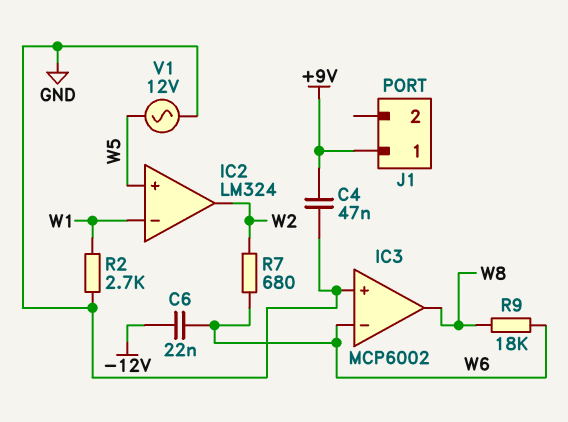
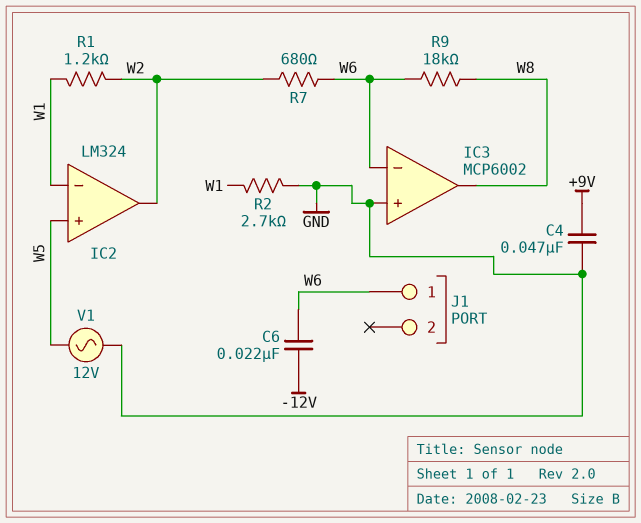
J1 pin 1: +9V -> W6
R1: none -> 1.2k (W1, W2)

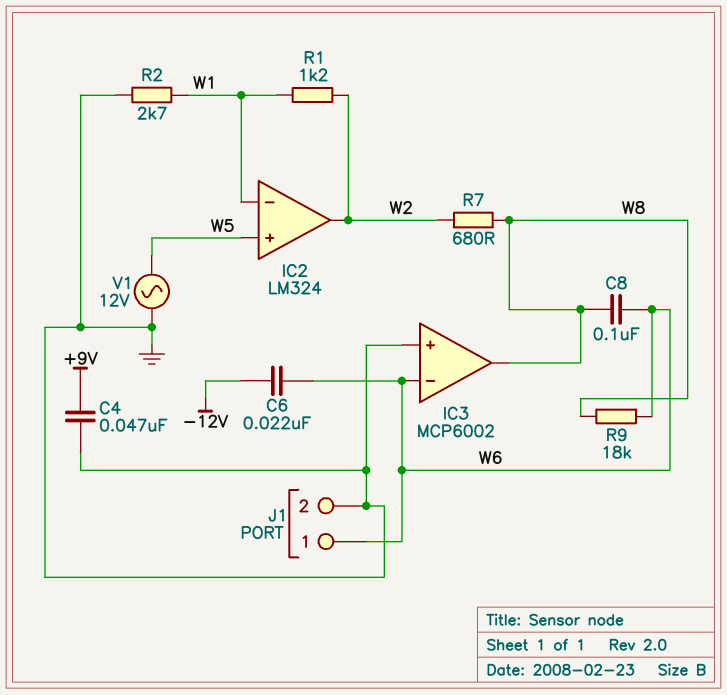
C8: none -> 100nF (W6, W8)
J1 pin 2: none -> GND
R7: 680 (W2, W6) -> 680 (W2, W8)

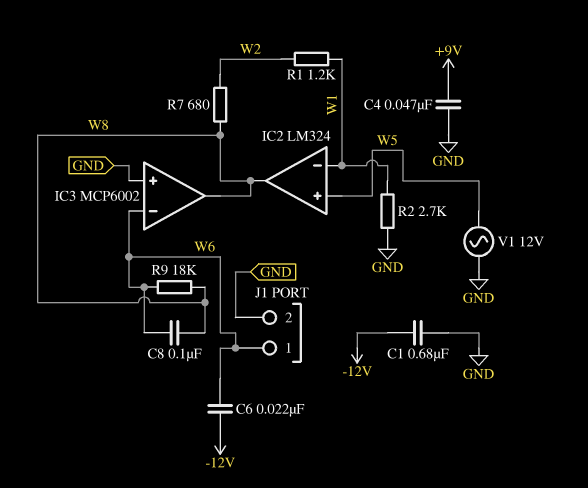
C1: none -> 680nF (-12V, GND)
IC2 pin out: W2 -> W8

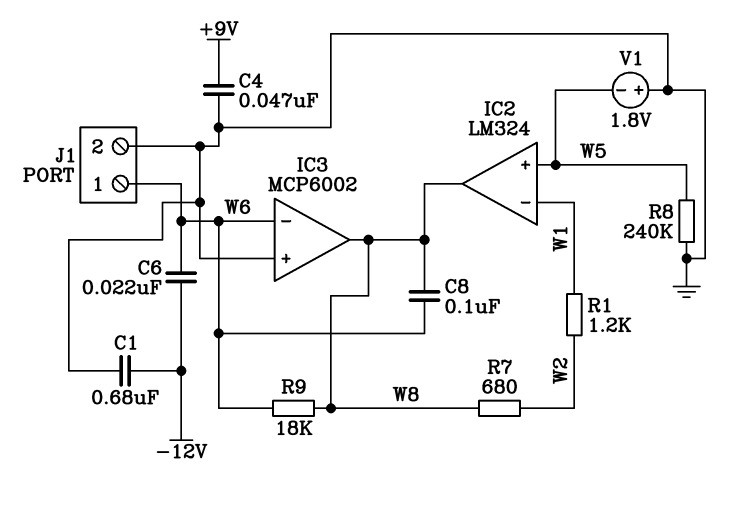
R2: 2.7k (GND, W1) -> none
R8: none -> 240k (GND, W5)
V1: AC 12V (GND, W5) -> 1.8V (plus GND, minus W5)

